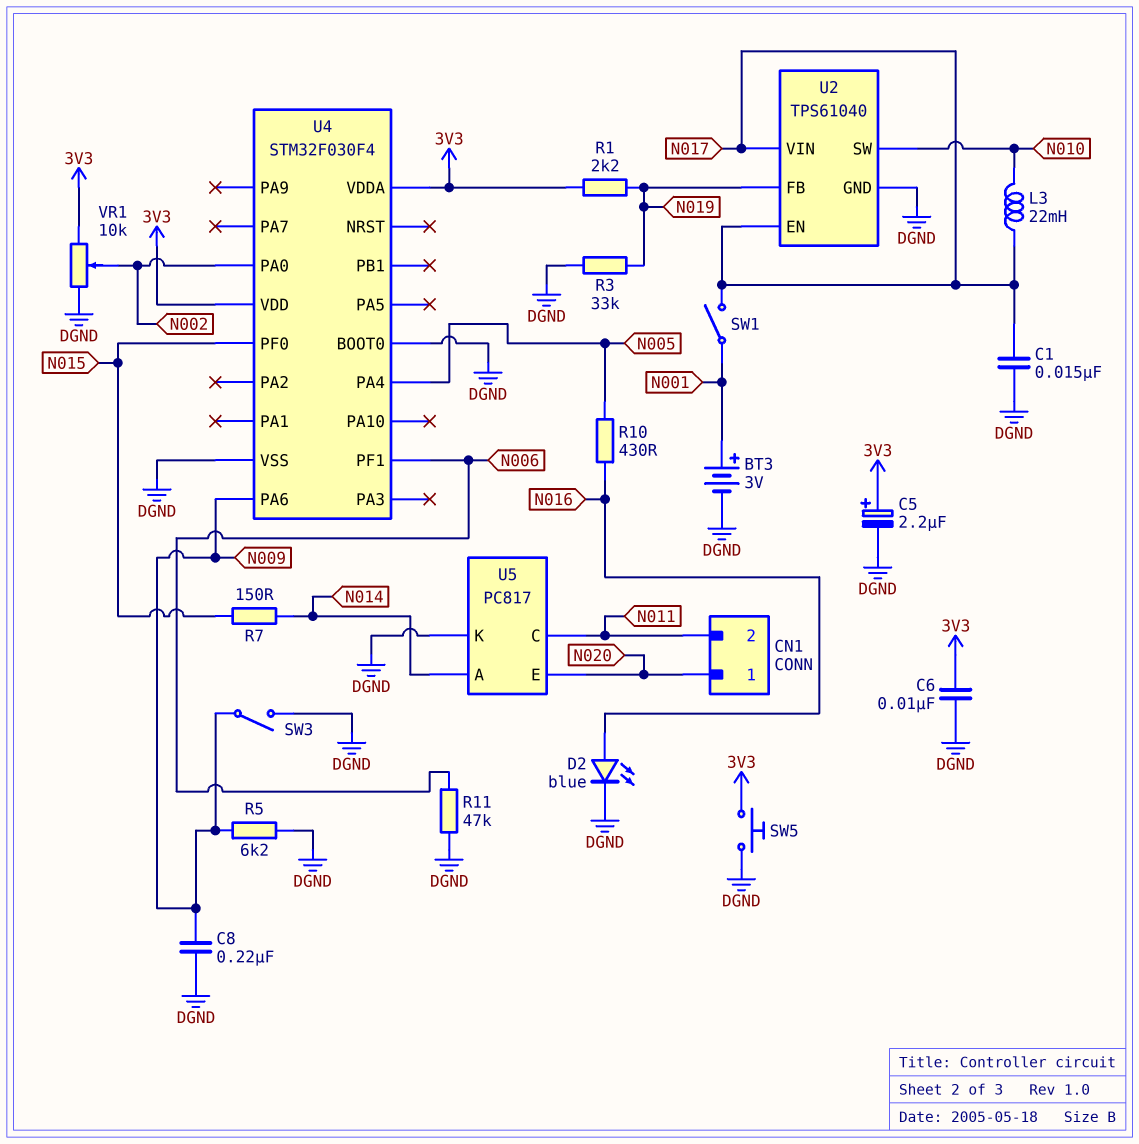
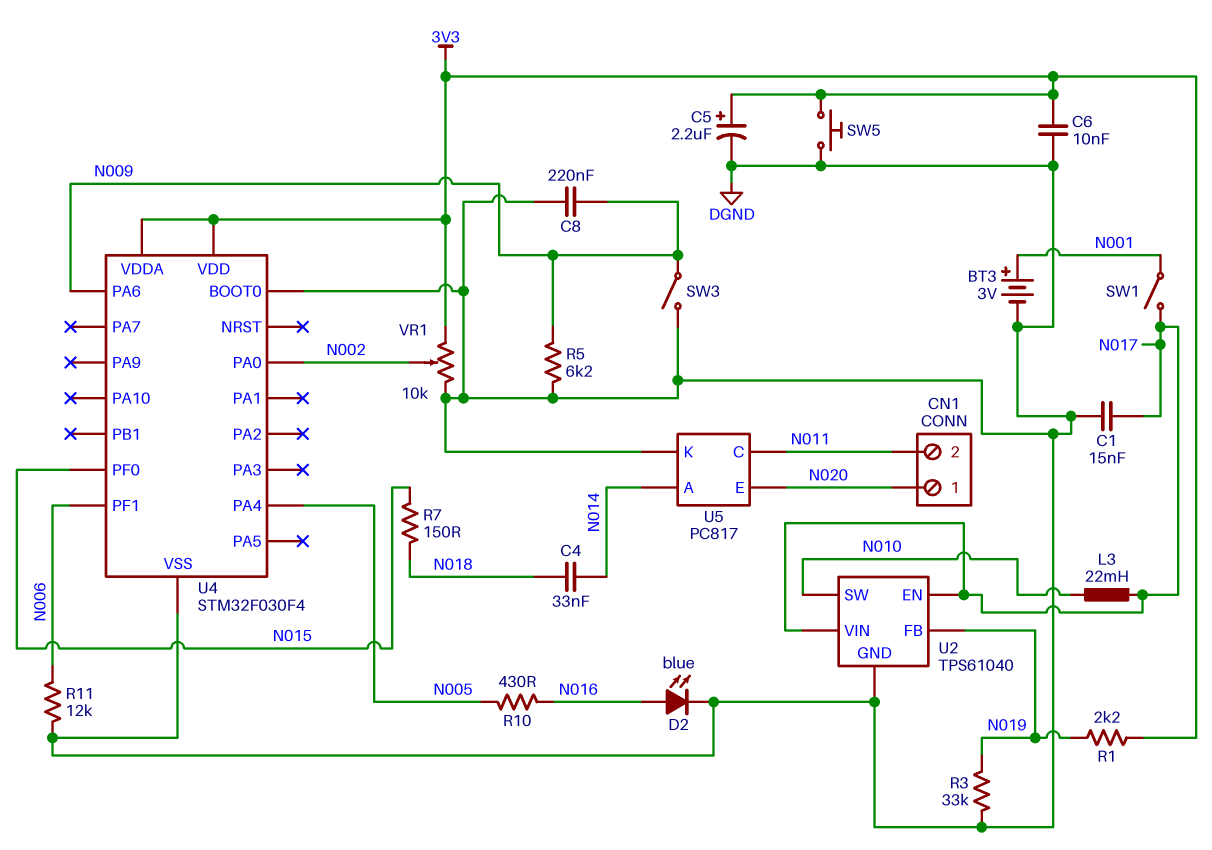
C4: none -> 33nF (N014, N018)
R7: 150 (N014, N015) -> 150 (N015, N018)
R11: 47k (DGND, N006) -> 12k (DGND, N006)

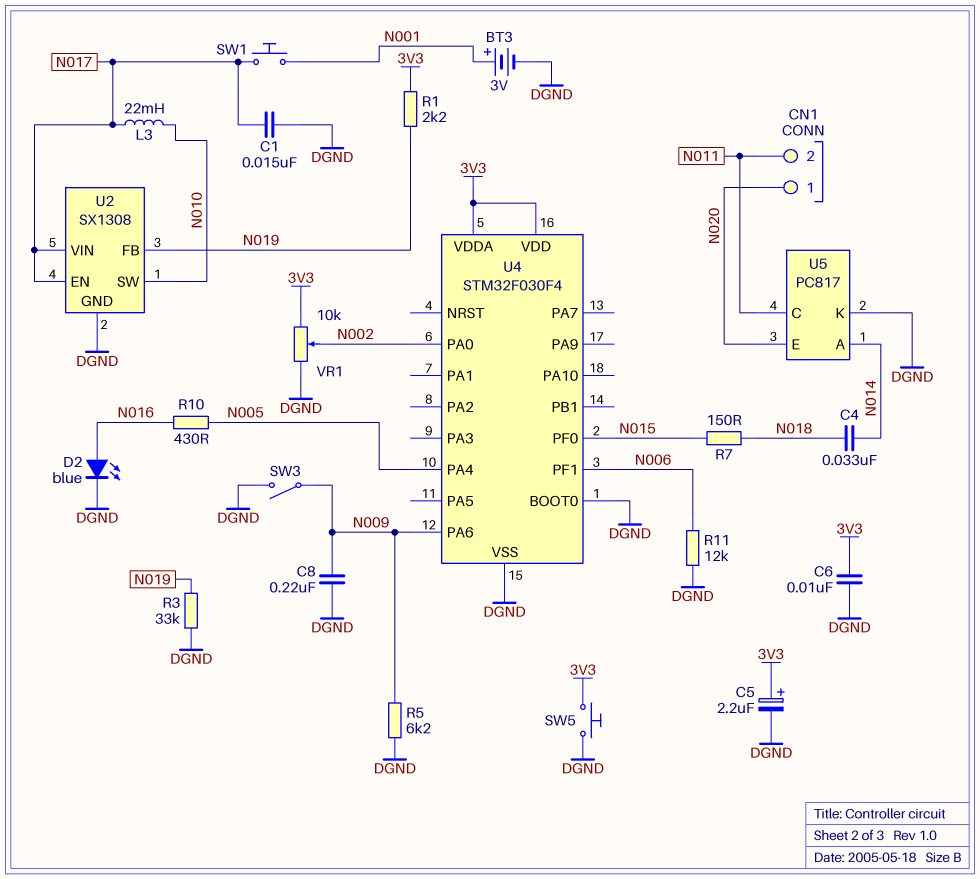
SW1: switch (N001, N017) -> button (N001, N017)
U2: TPS61040 -> SX1308

